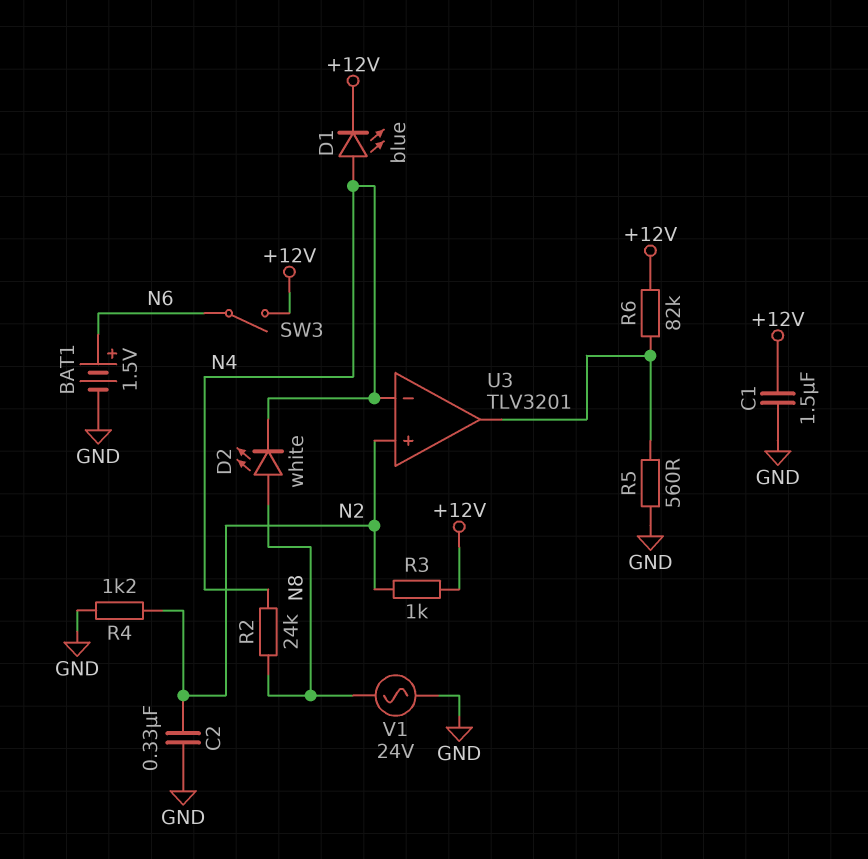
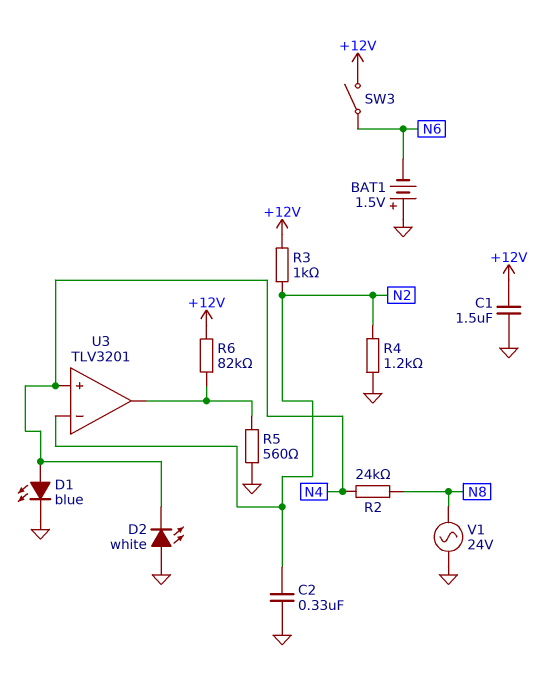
BAT1: 1.5V (plus N6, minus GND) -> 1.5V (plus GND, minus N6)
D1: LED blue (A N4, K +12V) -> LED blue (A N4, K GND)
D2: LED white (A N8, K N4) -> LED white (A GND, K N4)
U3 pin in+: N2 -> N4
U3 pin in-: N4 -> N2

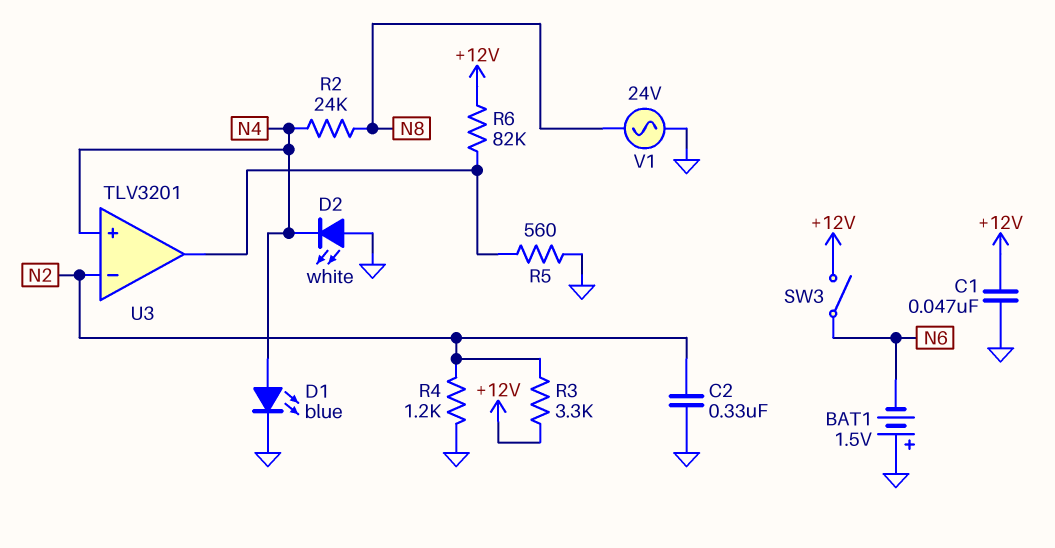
C1: 1.5uF (+12V, GND) -> 47nF (+12V, GND)
R3: 1k (+12V, N2) -> 3.3k (+12V, N2)

